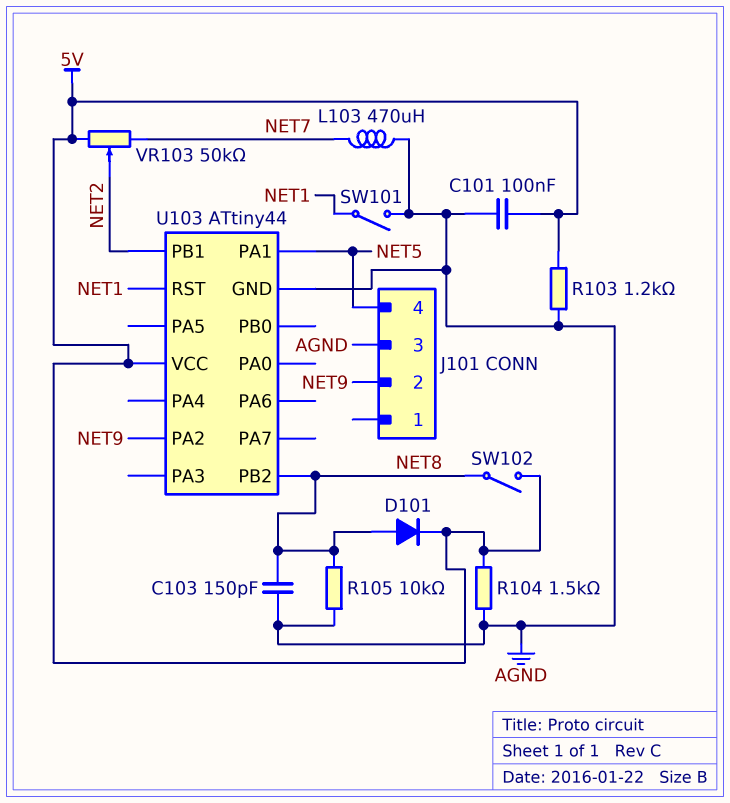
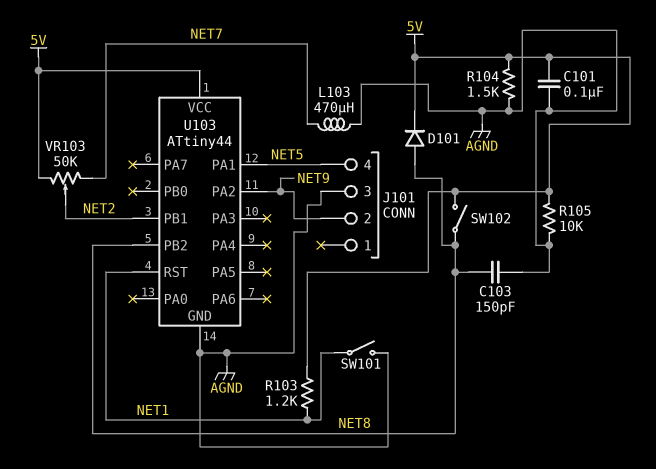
R103: 1.2k (5V, AGND) -> 1.2k (5V, NET1)
R105: 10k (AGND, NET8) -> 10k (5V, AGND)

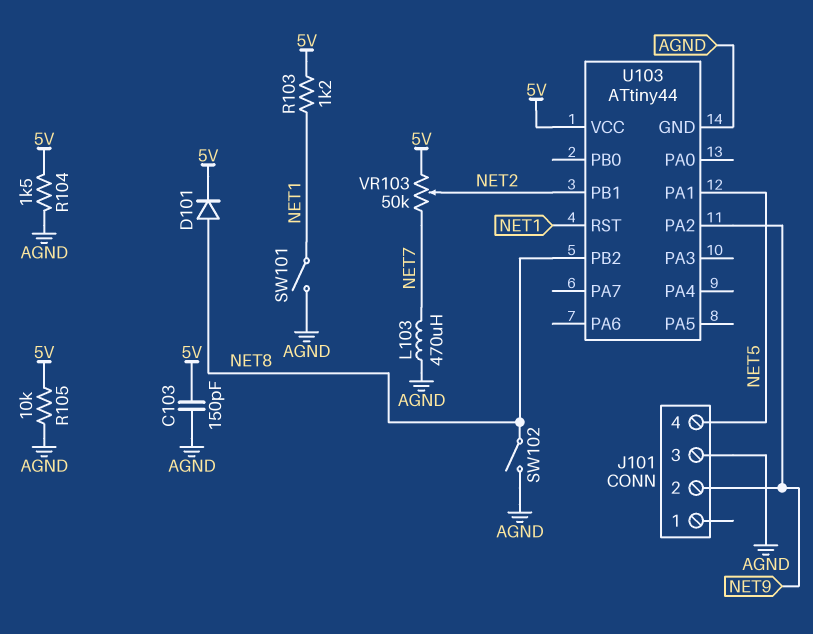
C101: 100nF (5V, AGND) -> none
C103: 150pF (AGND, NET8) -> 150pF (5V, AGND)
SW102: switch (5V, NET8) -> switch (AGND, NET8)

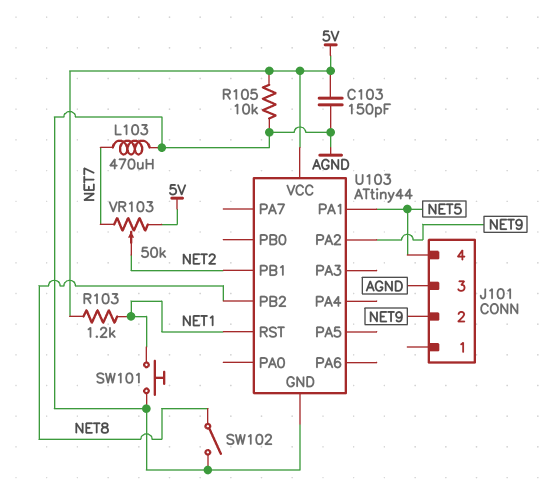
D101: diode (A NET8, K 5V) -> none
R104: 1.5k (5V, AGND) -> none
SW101: switch (AGND, NET1) -> button (AGND, NET1)

